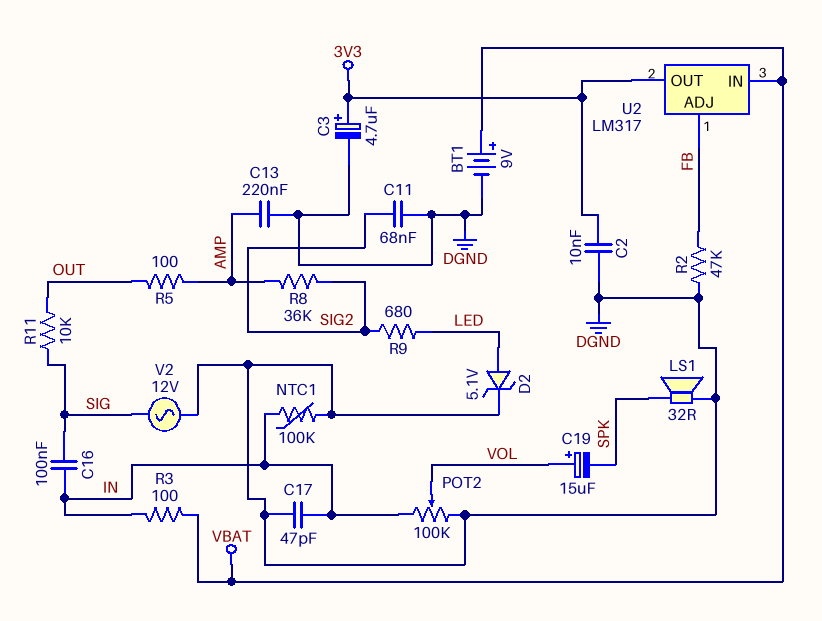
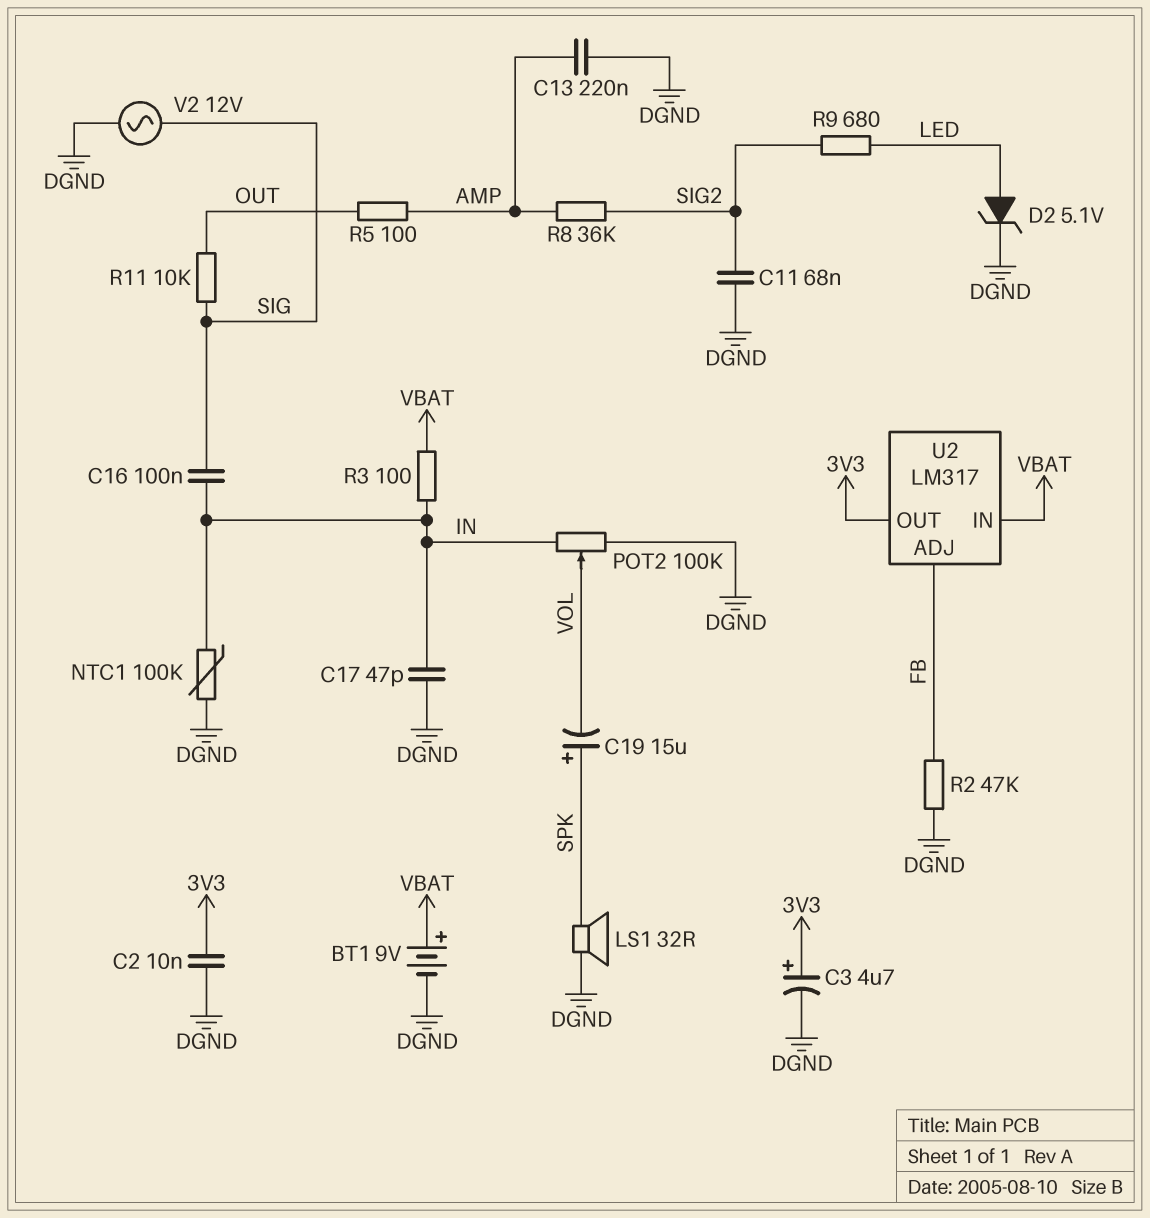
C19: 15uF (plus VOL, minus SPK) -> 15uF (plus SPK, minus VOL)

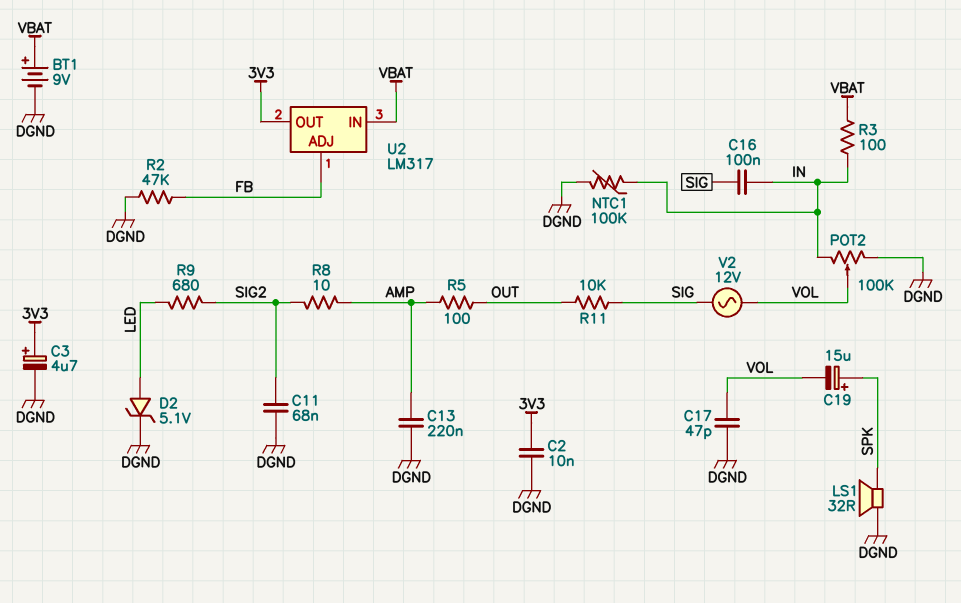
C17: 47pF (DGND, IN) -> 47pF (DGND, VOL)
R8: 36k (AMP, SIG2) -> 10 (AMP, SIG2)
V2: AC 12V (DGND, SIG) -> AC 12V (SIG, VOL)

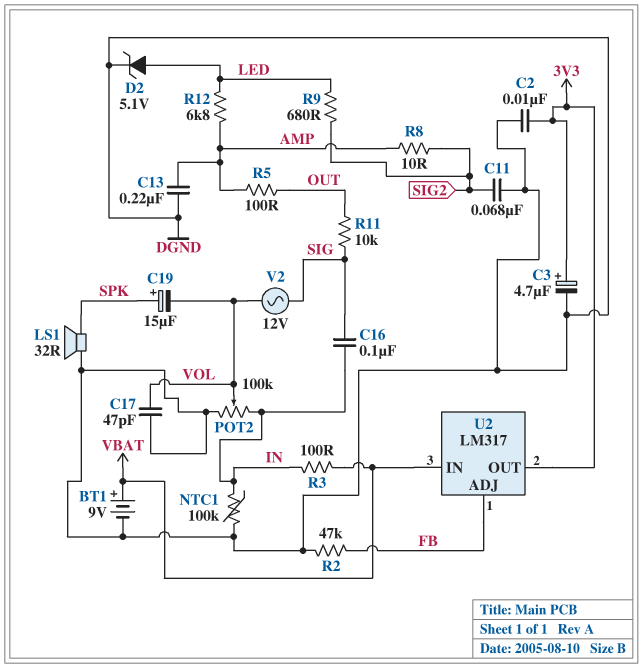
R12: none -> 6.8k (AMP, LED)

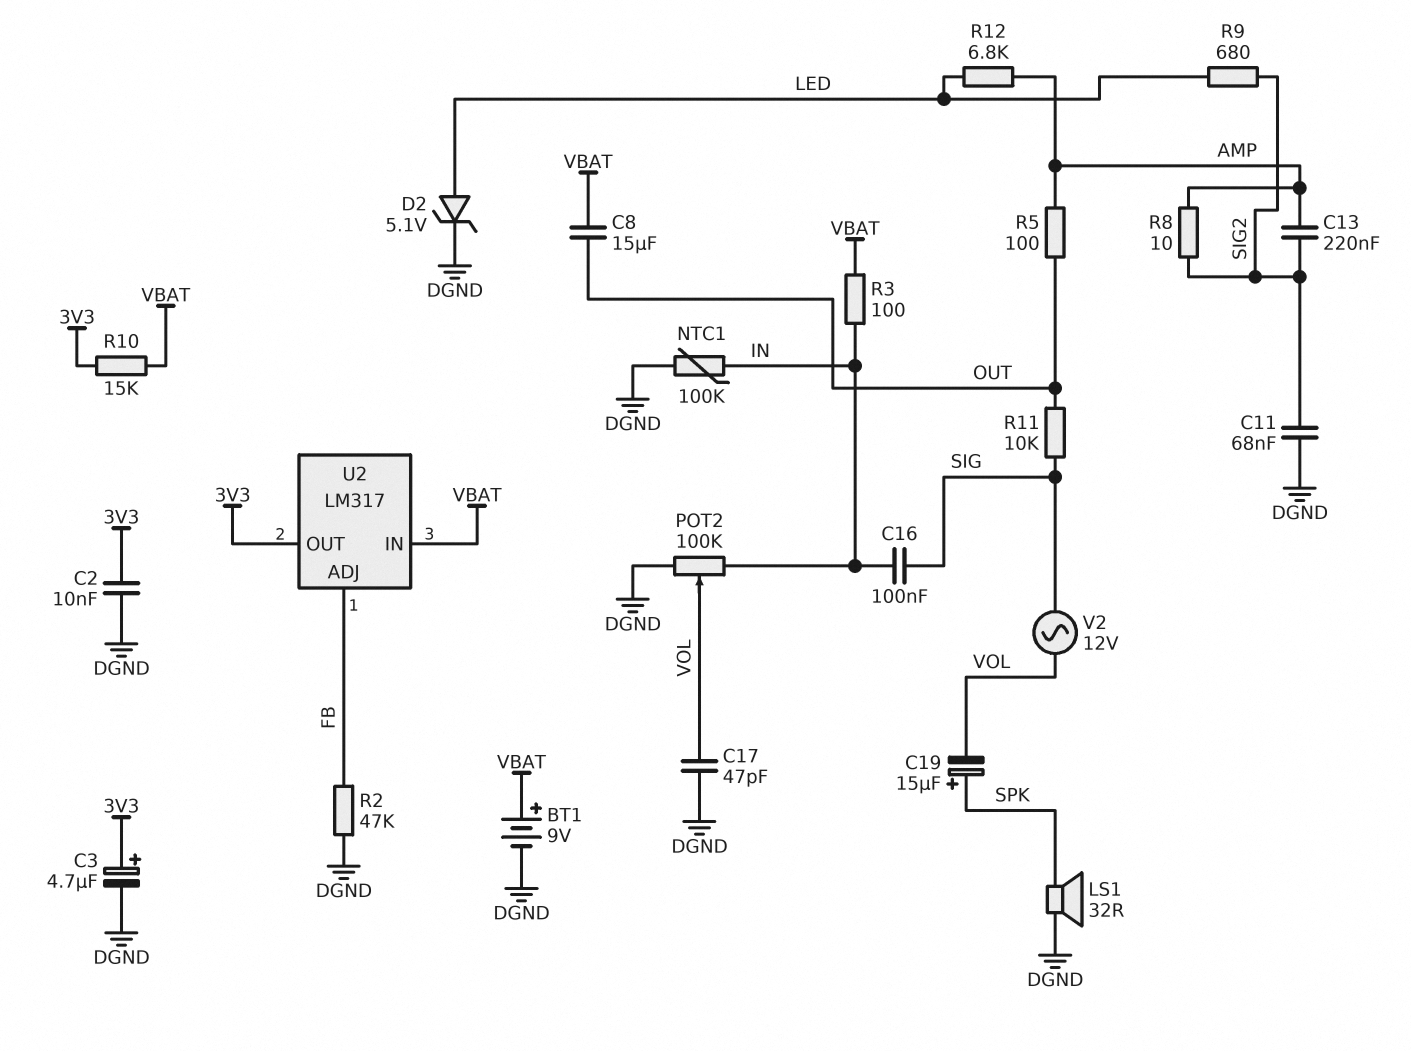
C8: none -> 15uF (OUT, VBAT)
C13: 220nF (AMP, DGND) -> 220nF (AMP, SIG2)
R10: none -> 15k (3V3, VBAT)

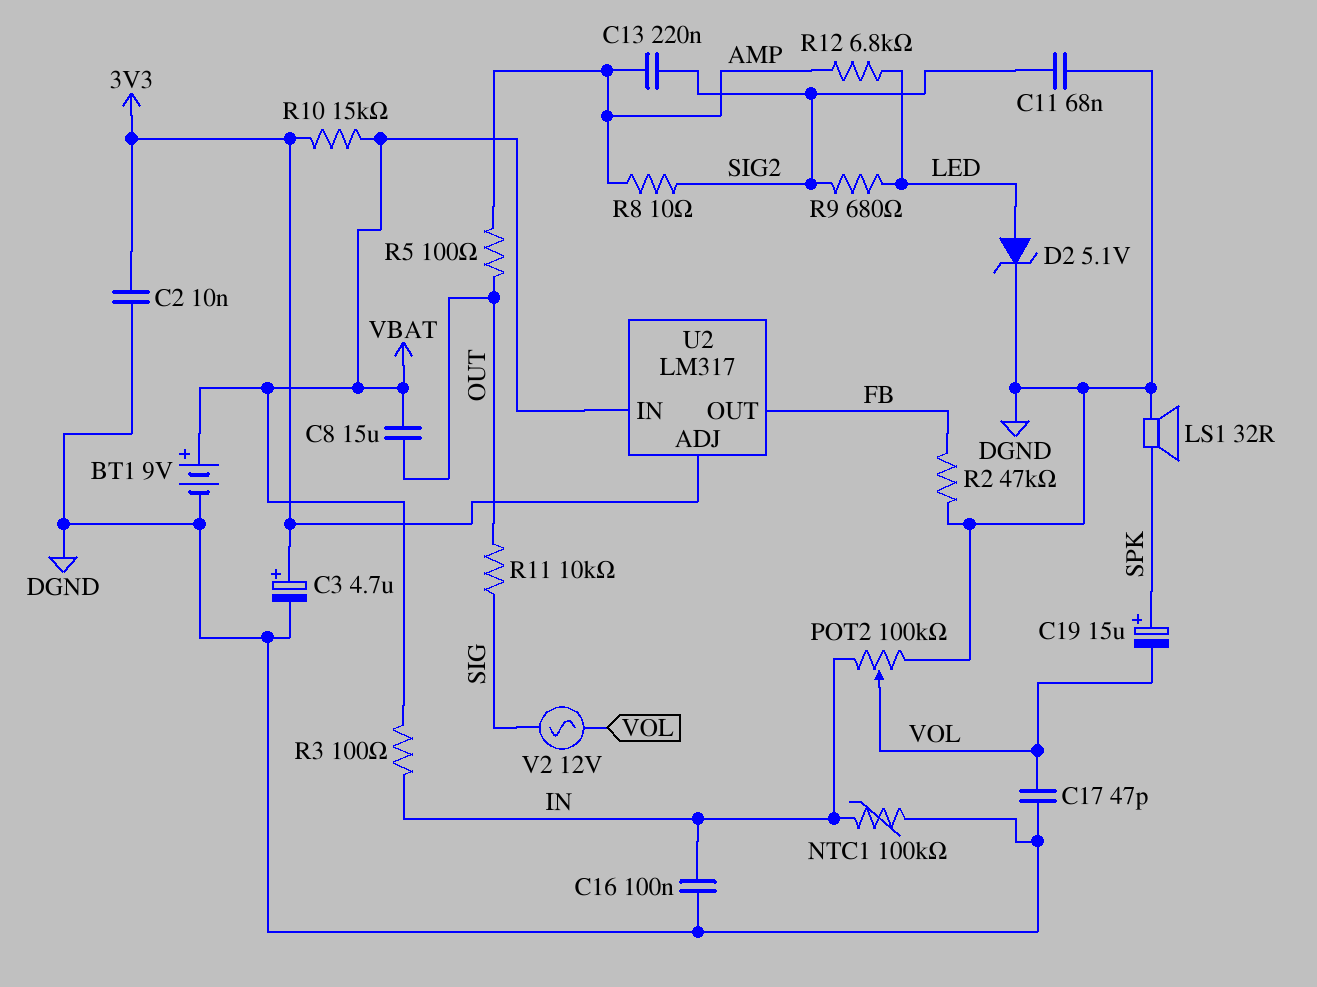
C16: 100nF (IN, SIG) -> 100nF (DGND, IN)
U2 pin ADJ: FB -> 3V3
U2 pin OUT: 3V3 -> FB

